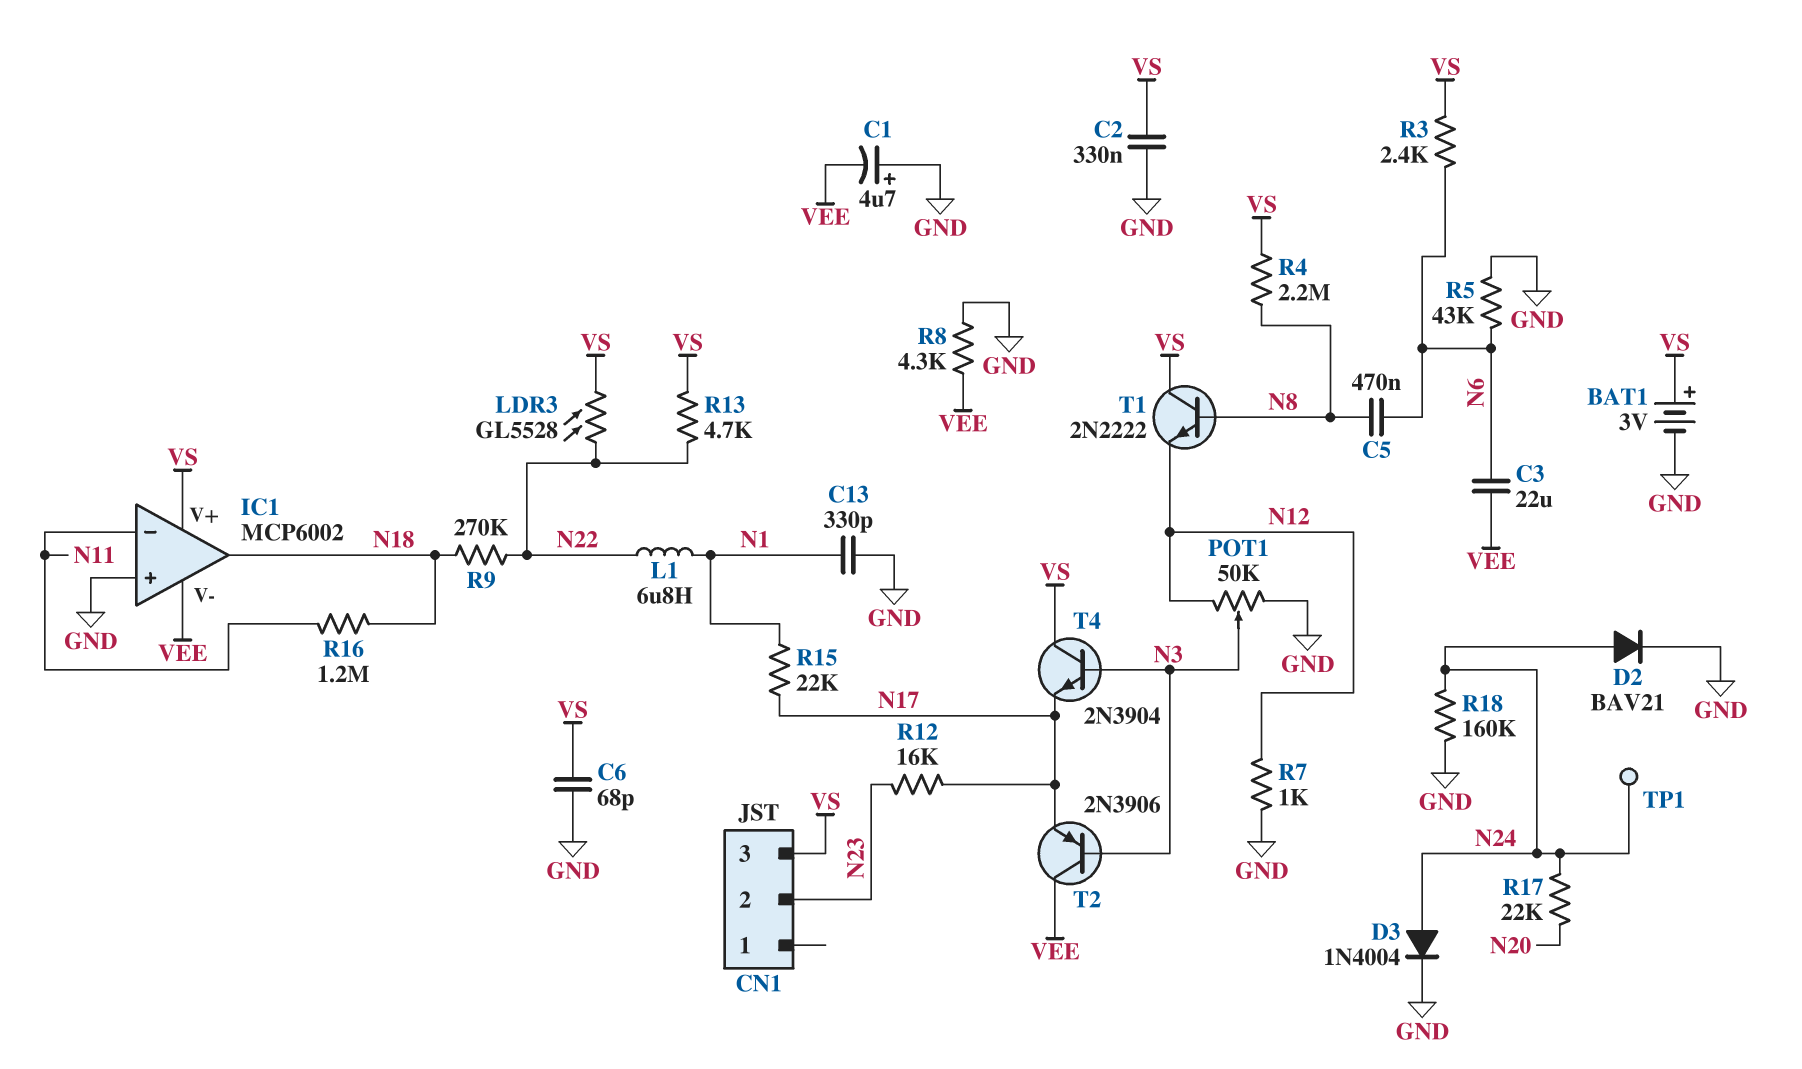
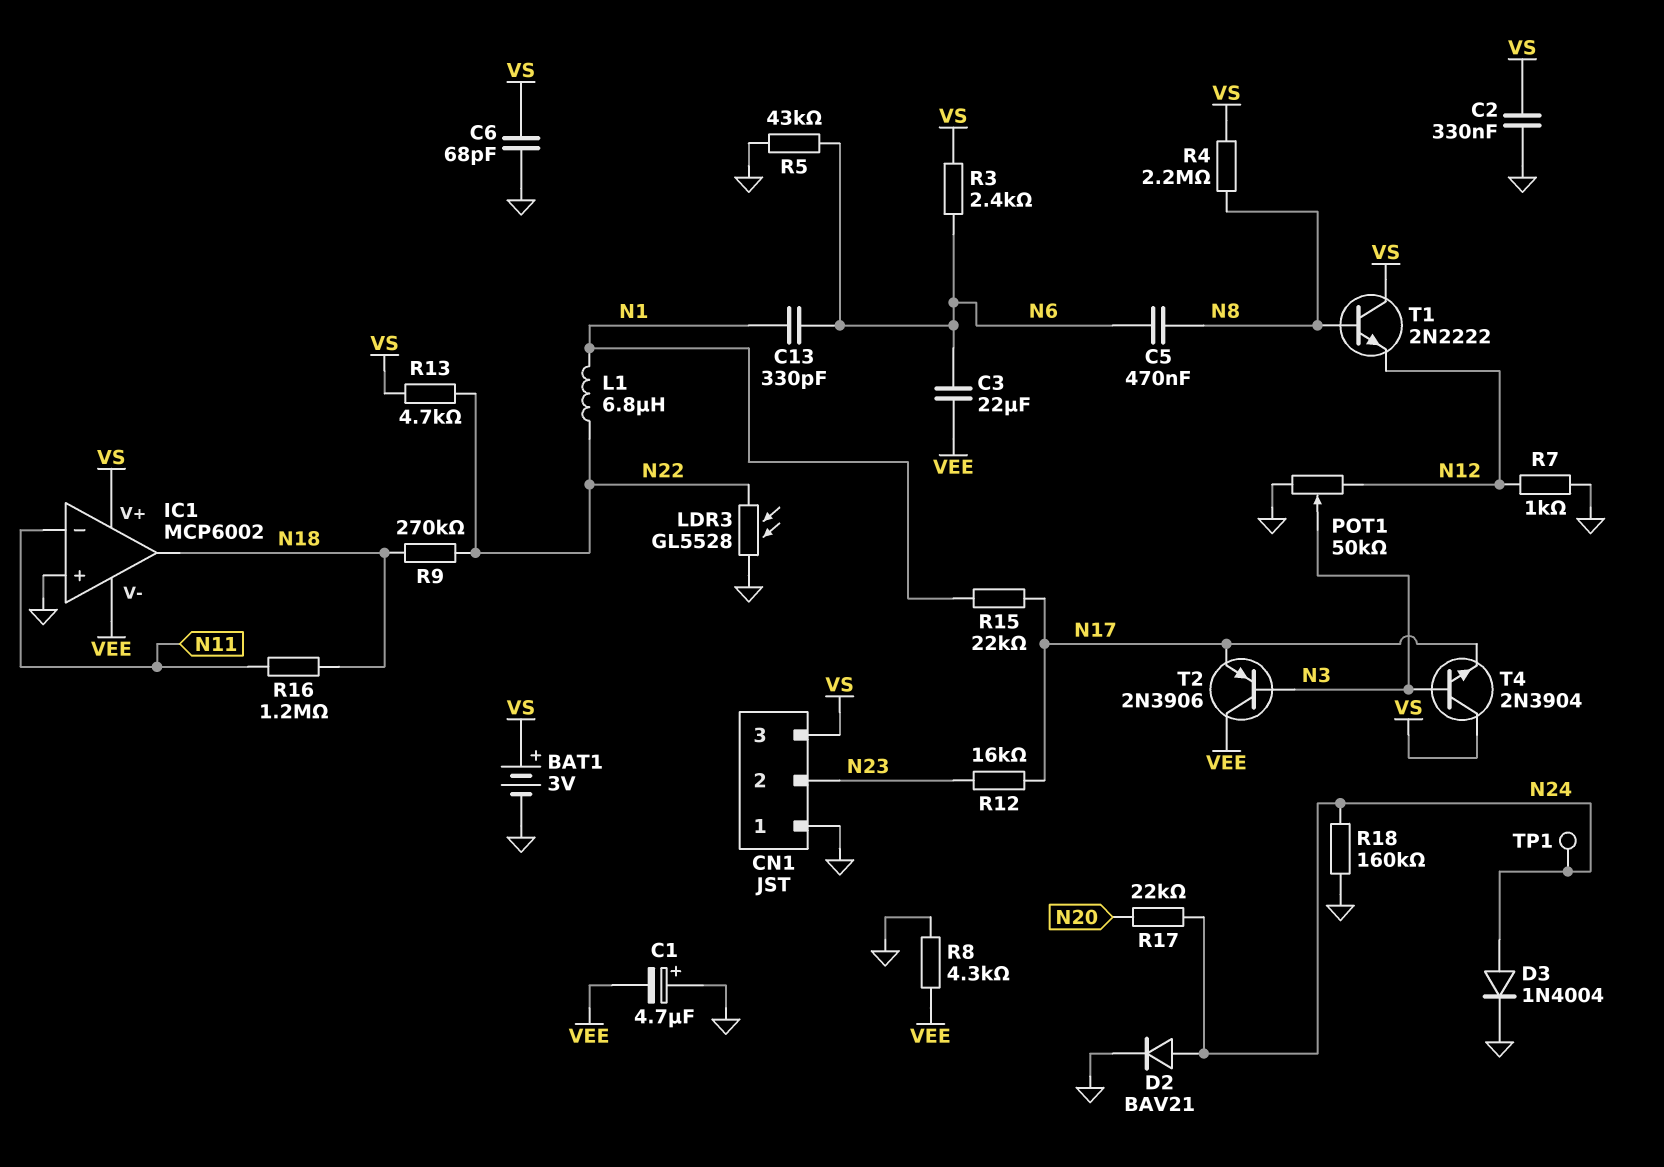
C13: 330pF (GND, N1) -> 330pF (N1, N6)
CN1 pin 1: none -> GND
LDR3: GL5528 (N22, VS) -> GL5528 (GND, N22)

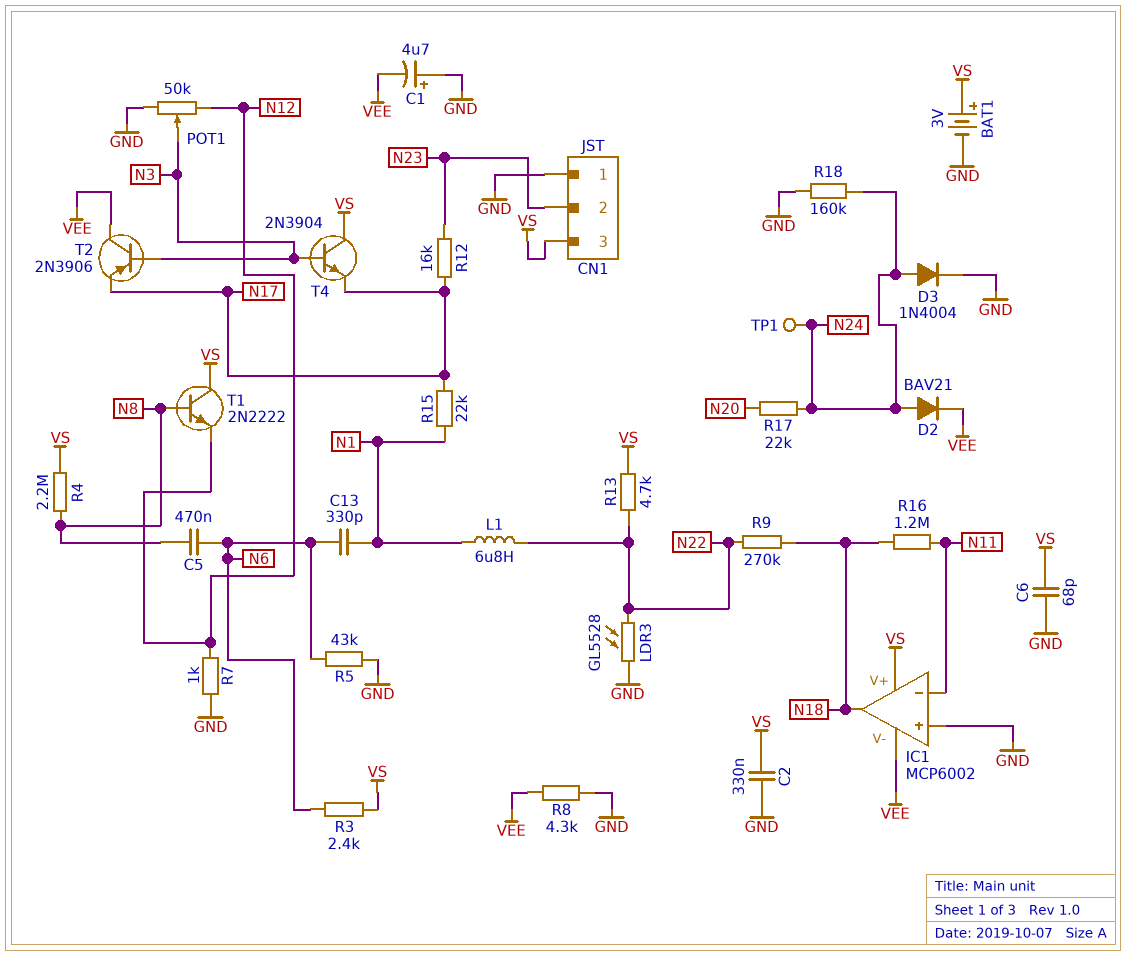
C3: 22uF (N6, VEE) -> none
D2: diode BAV21 (A N24, K GND) -> diode BAV21 (A N24, K VEE)

